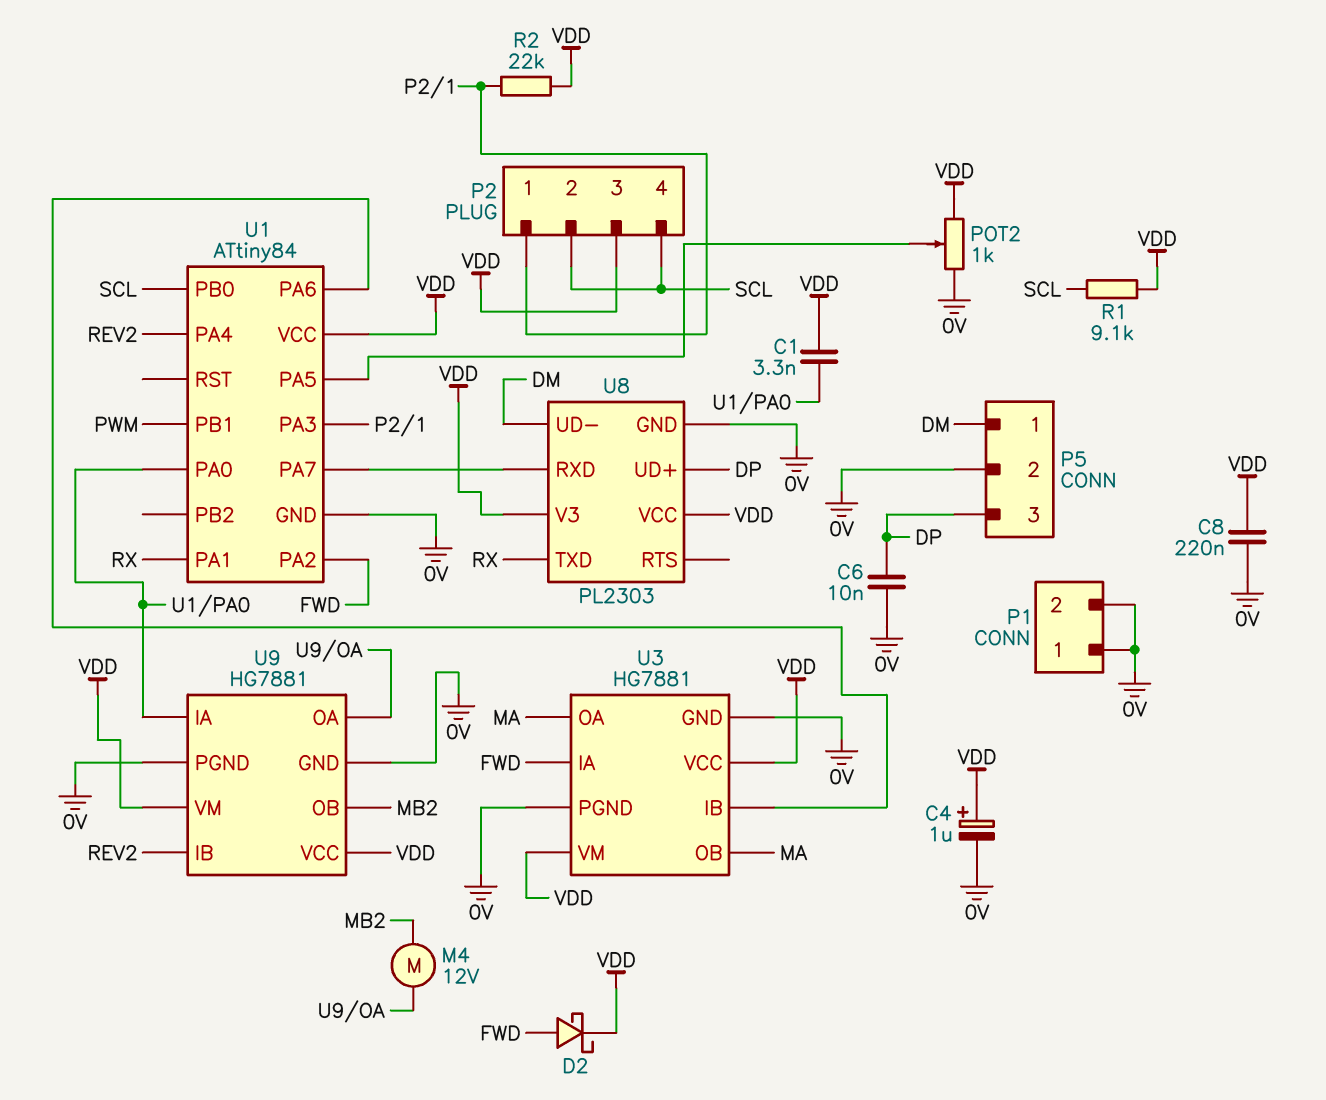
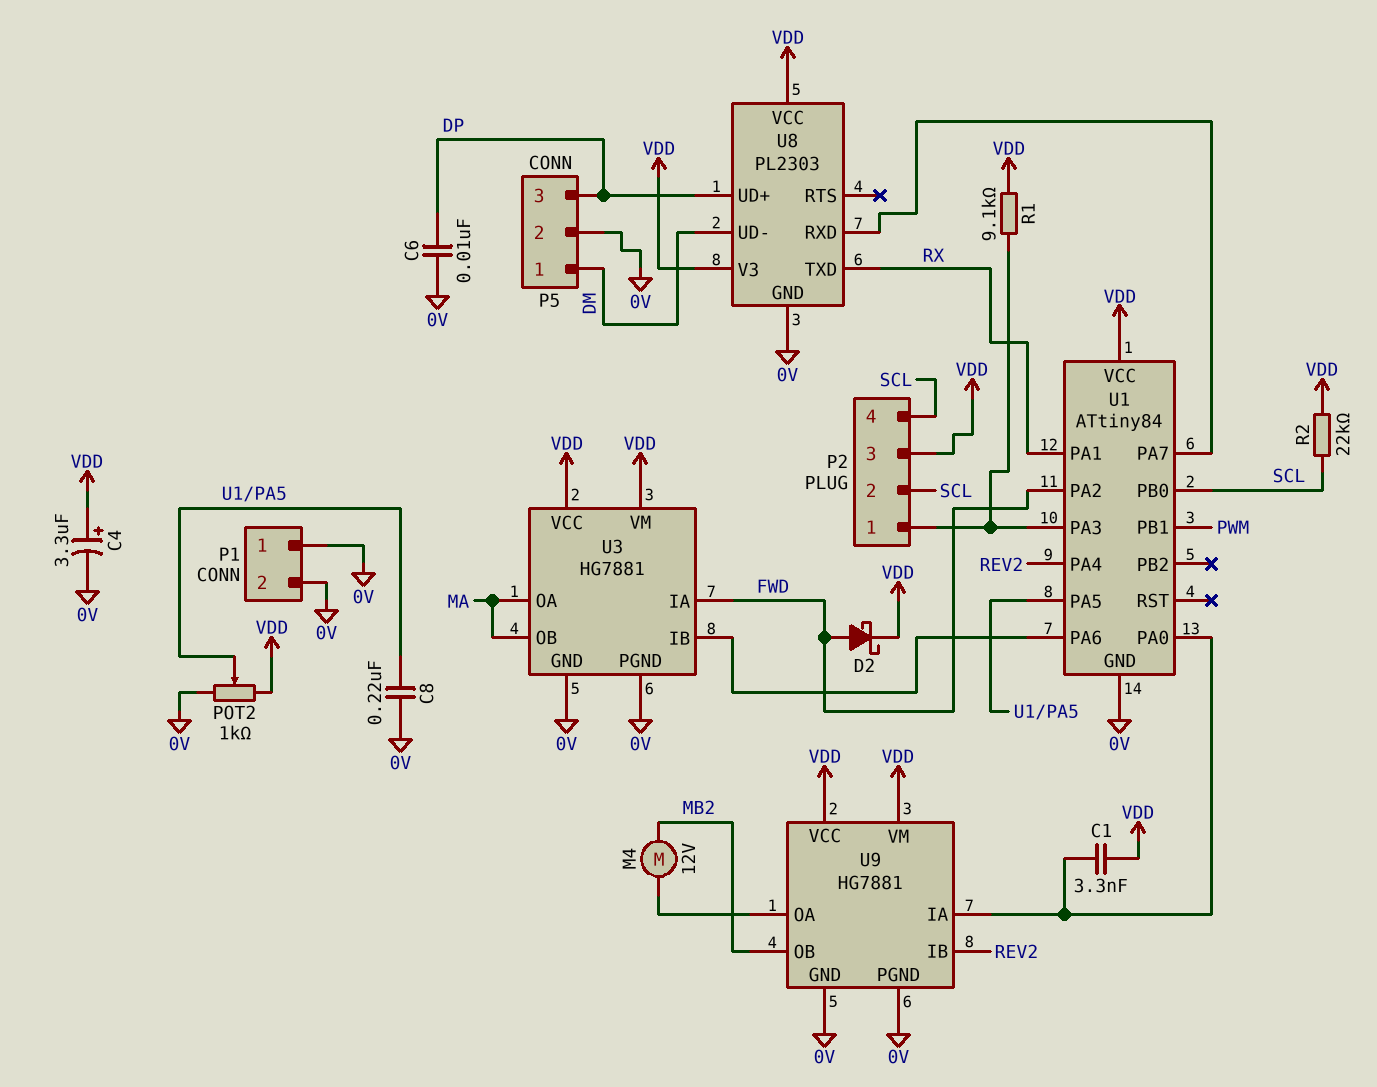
C4: 1uF (plus VDD, minus 0V) -> 3.3uF (plus VDD, minus 0V)
C8: 220nF (0V, VDD) -> 220nF (0V, U1/PA5)
R1: 9.1k (SCL, VDD) -> 9.1k (P2/1, VDD)
R2: 22k (P2/1, VDD) -> 22k (SCL, VDD)

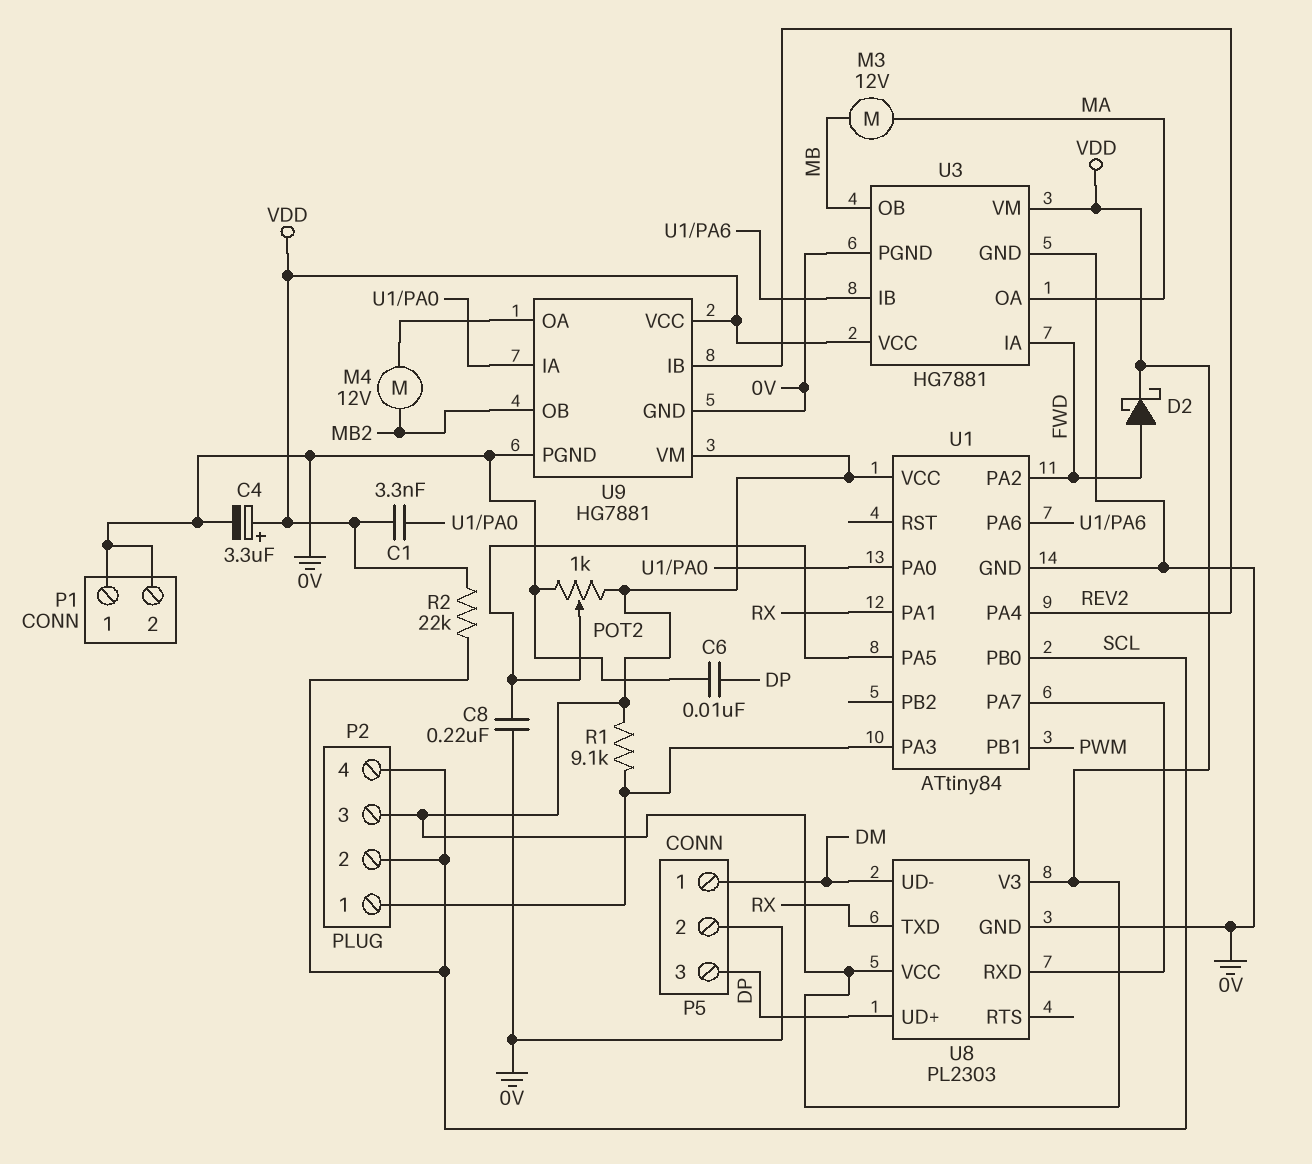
M3: none -> motor 12V (MA, MB)
U3 pin OB: MA -> MB

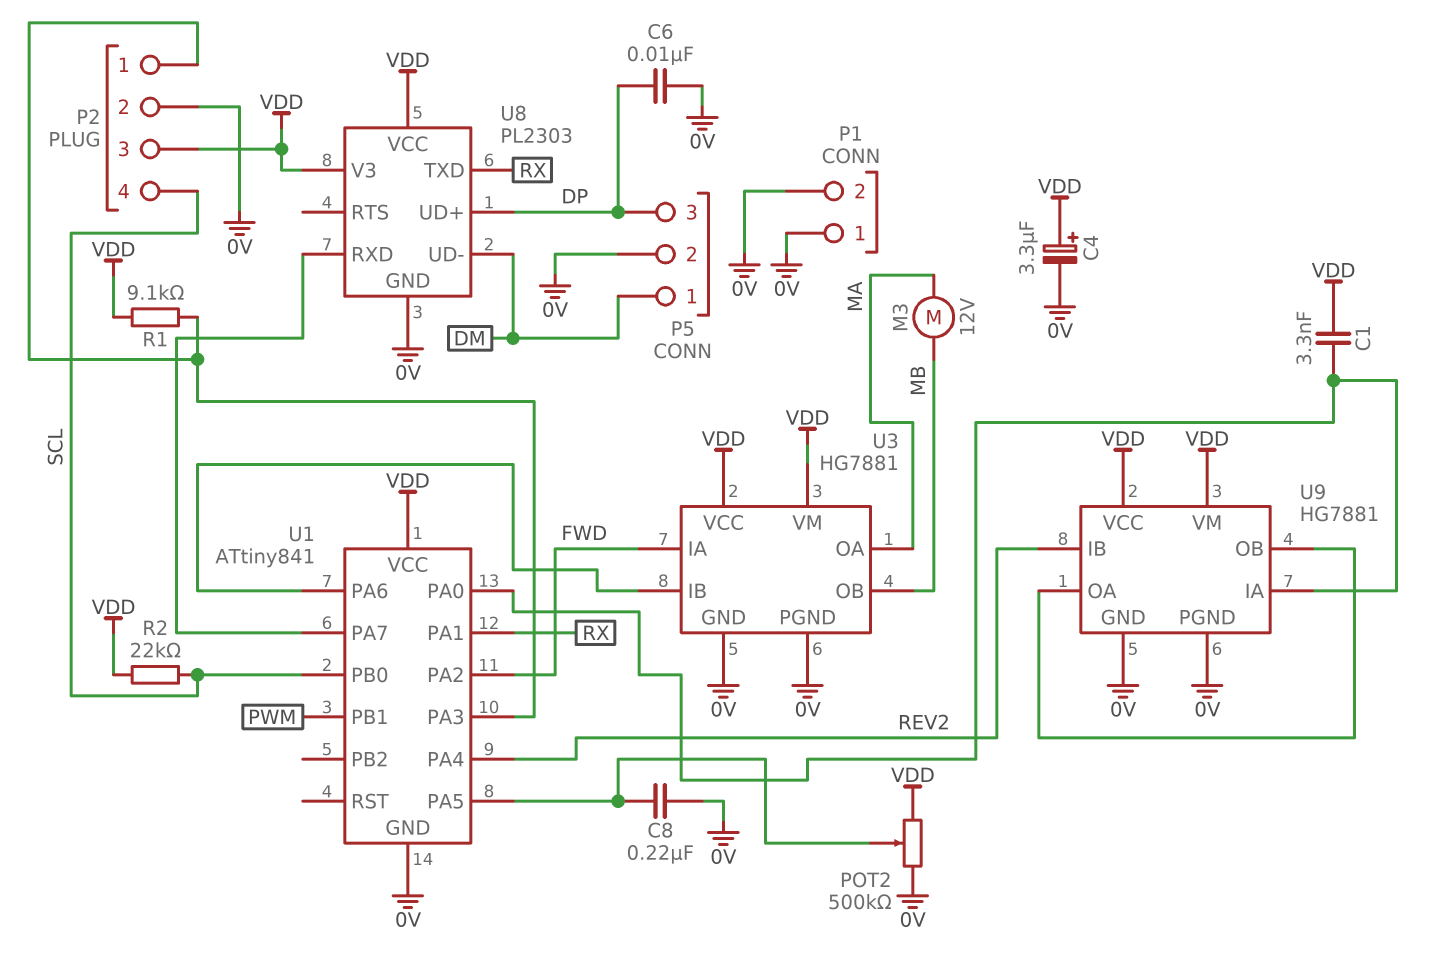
D2: schottky (A FWD, K VDD) -> none
M4: motor 12V (MB2, U9/OA) -> none
P2 pin 2: SCL -> 0V
POT2: 1k (0V, VDD, wiper U1/PA5) -> 500k (0V, VDD, wiper U1/PA5)
U1: ATtiny84 -> ATtiny841
U9 pin OB: MB2 -> U9/OA

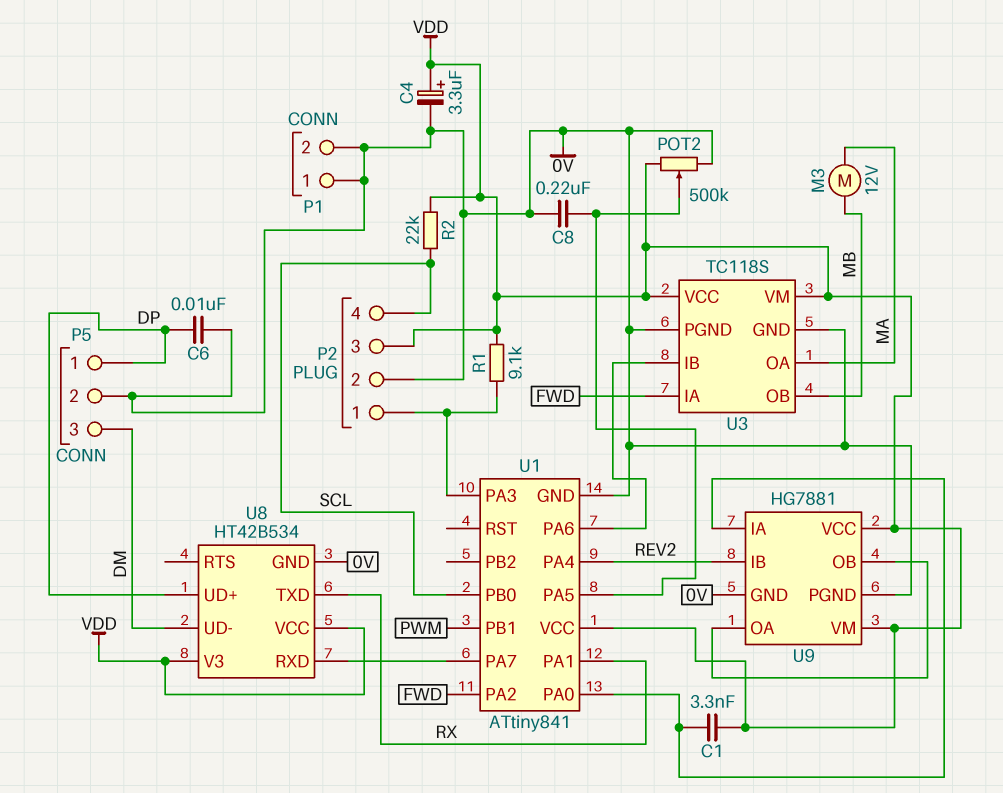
P5 pin 1: DM -> DP
P5 pin 3: DP -> DM
U3: HG7881 -> TC118S
U8: PL2303 -> HT42B534

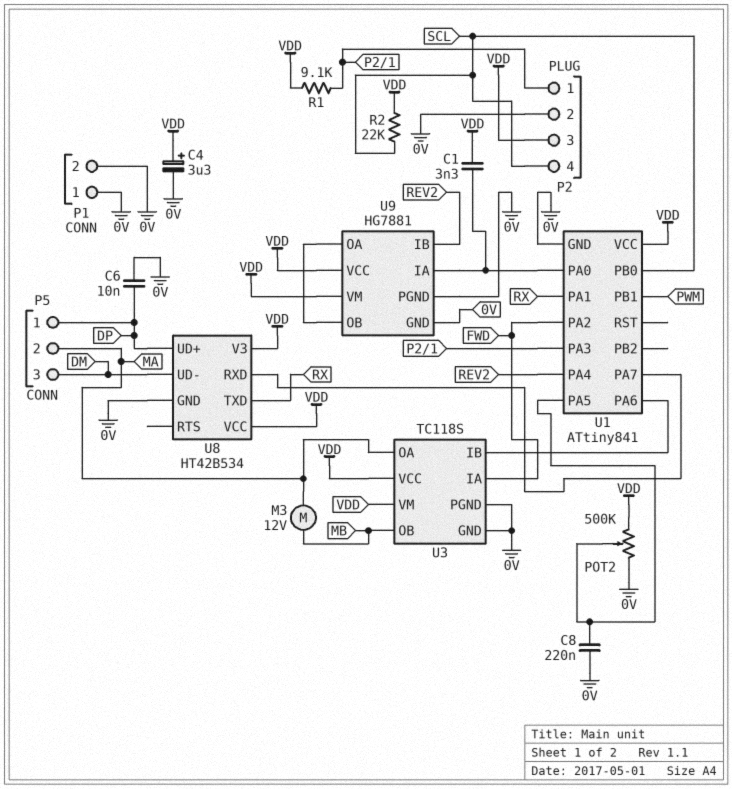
P5 pin 2: 0V -> MA

